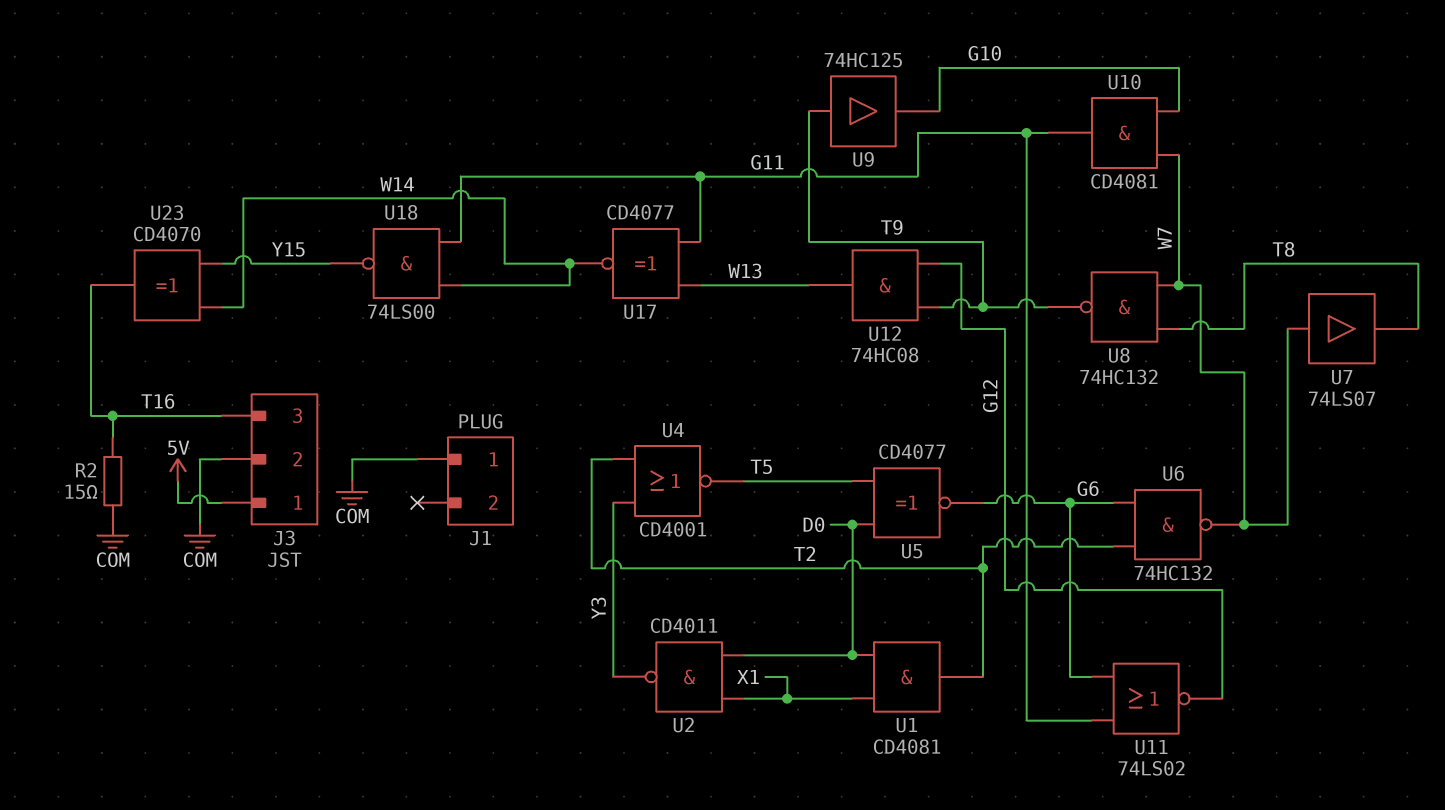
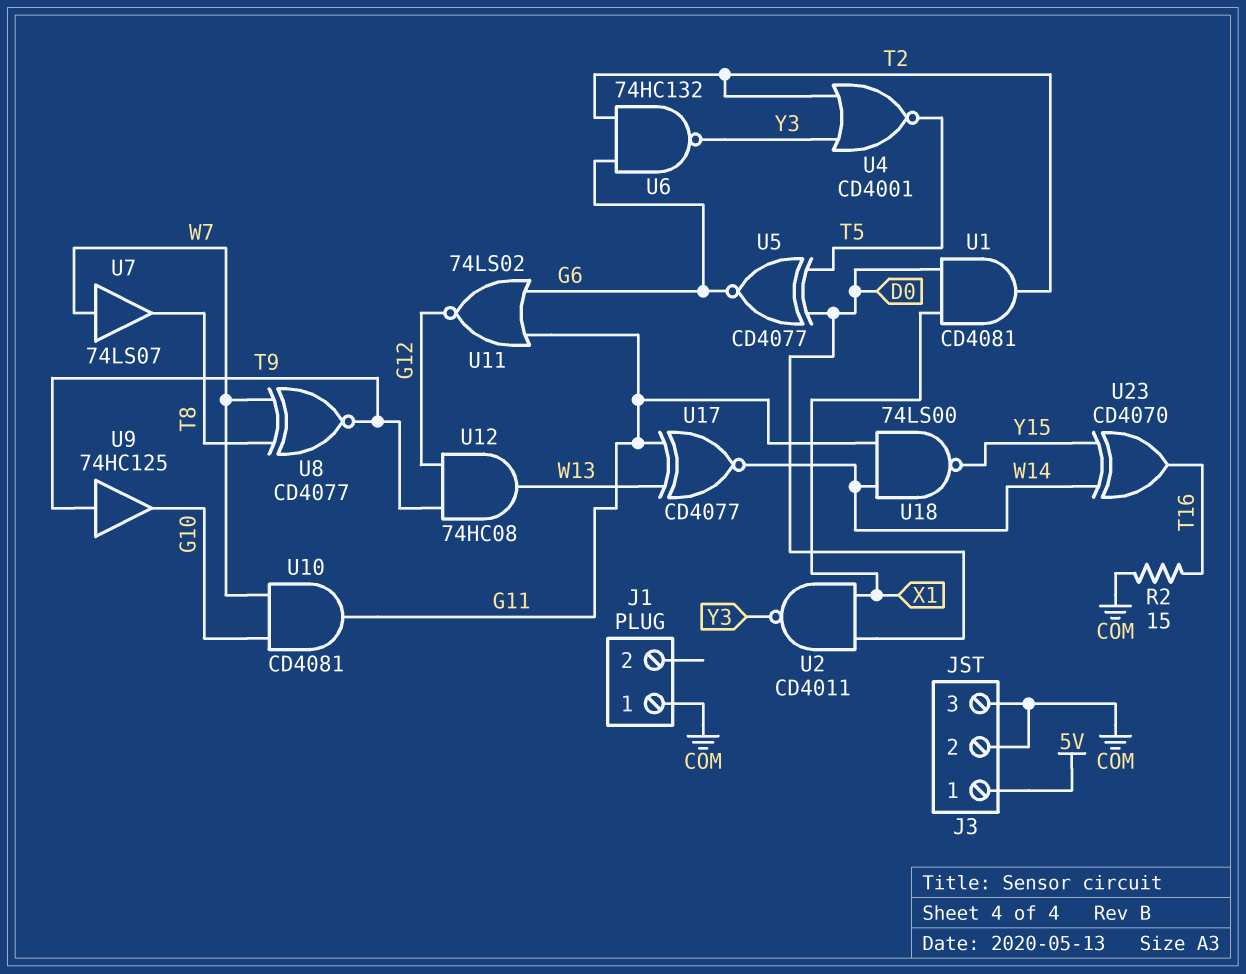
J3 pin 3: T16 -> COM
U6: NAND 74HC132 (in G6, in T2, out W7) -> NAND 74HC132 (in G6, in T2, out Y3)
U8: NAND 74HC132 (in T8, in W7, out T9) -> XNOR CD4077 (in T8, in W7, out T9)

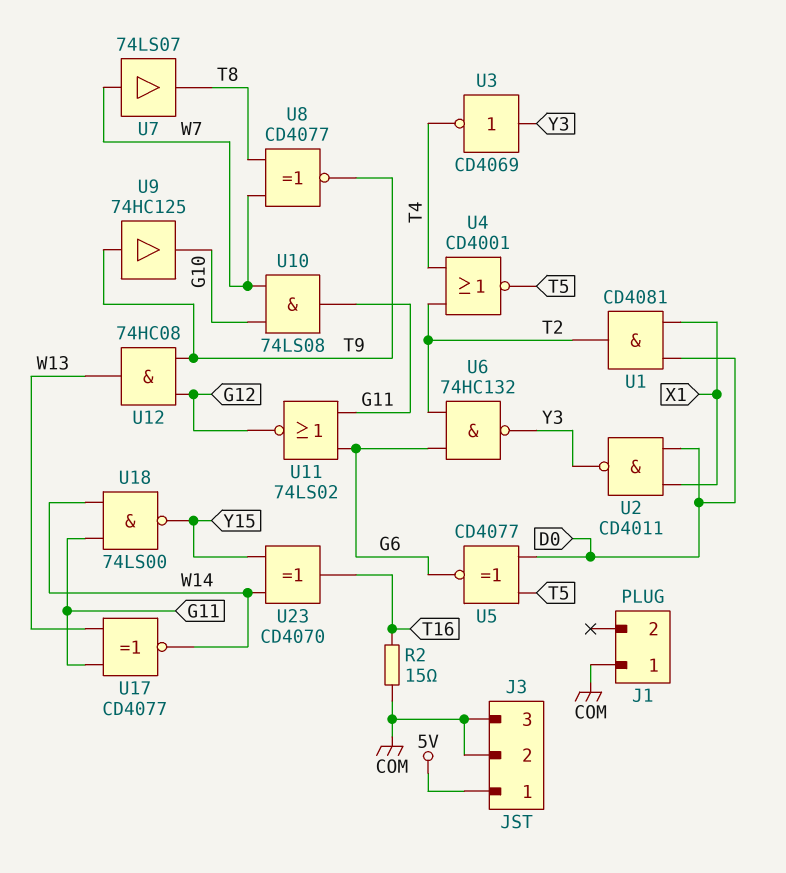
U3: none -> NOT CD4069 (in Y3, out T4)
U4: NOR CD4001 (in T2, in Y3, out T5) -> NOR CD4001 (in T2, in T4, out T5)
U10: AND CD4081 (in G10, in W7, out G11) -> AND 74LS08 (in G10, in W7, out G11)

